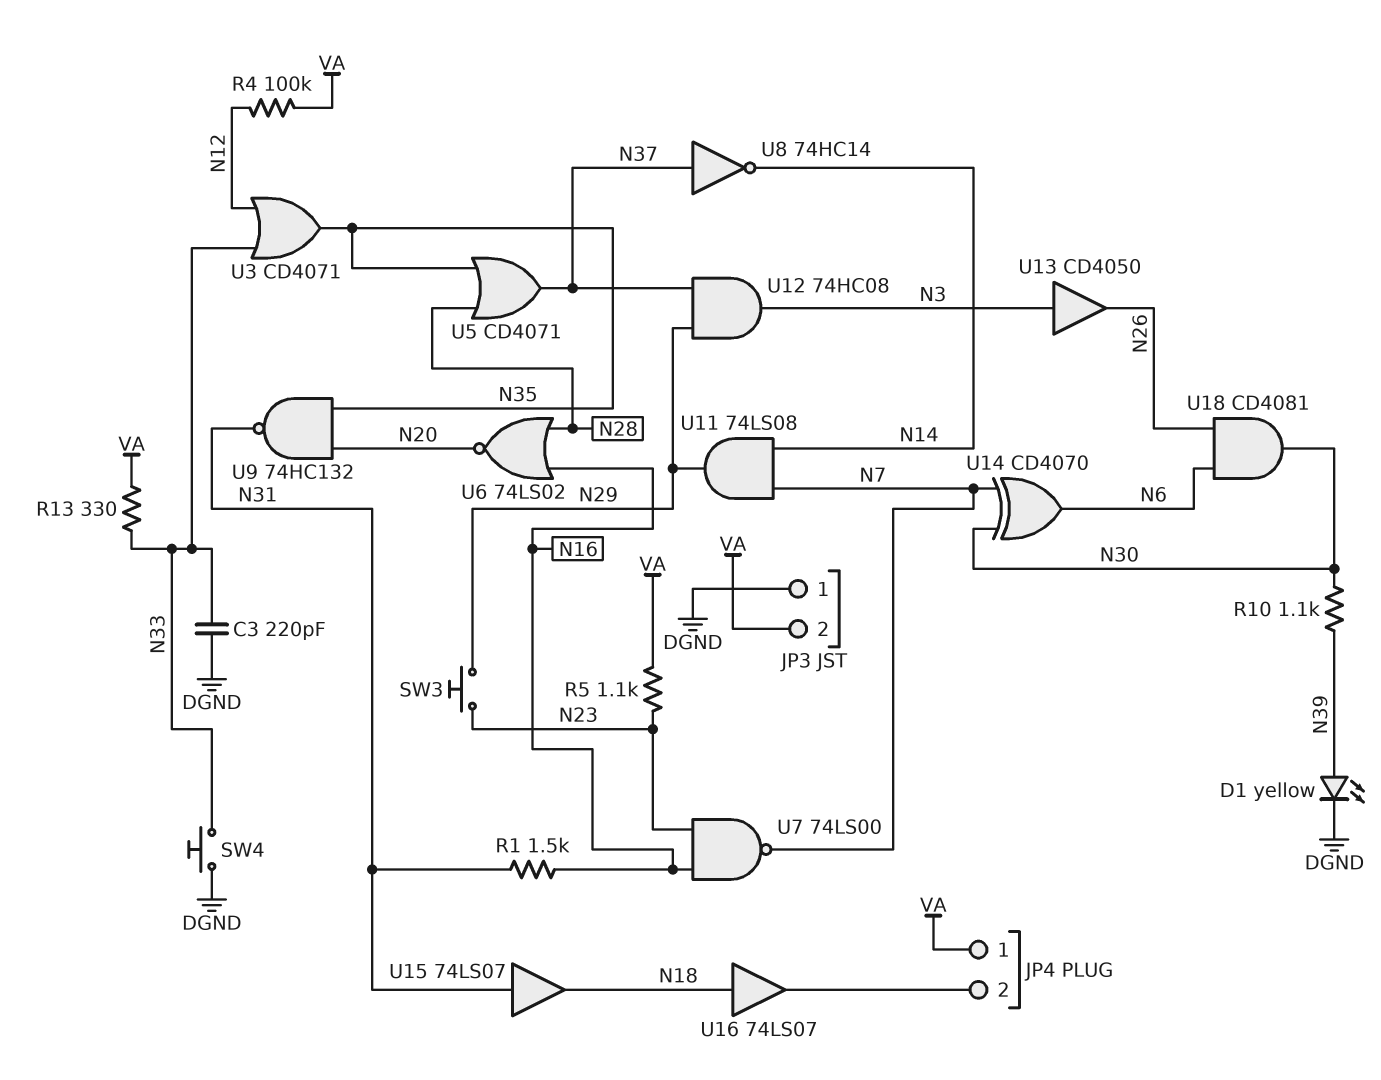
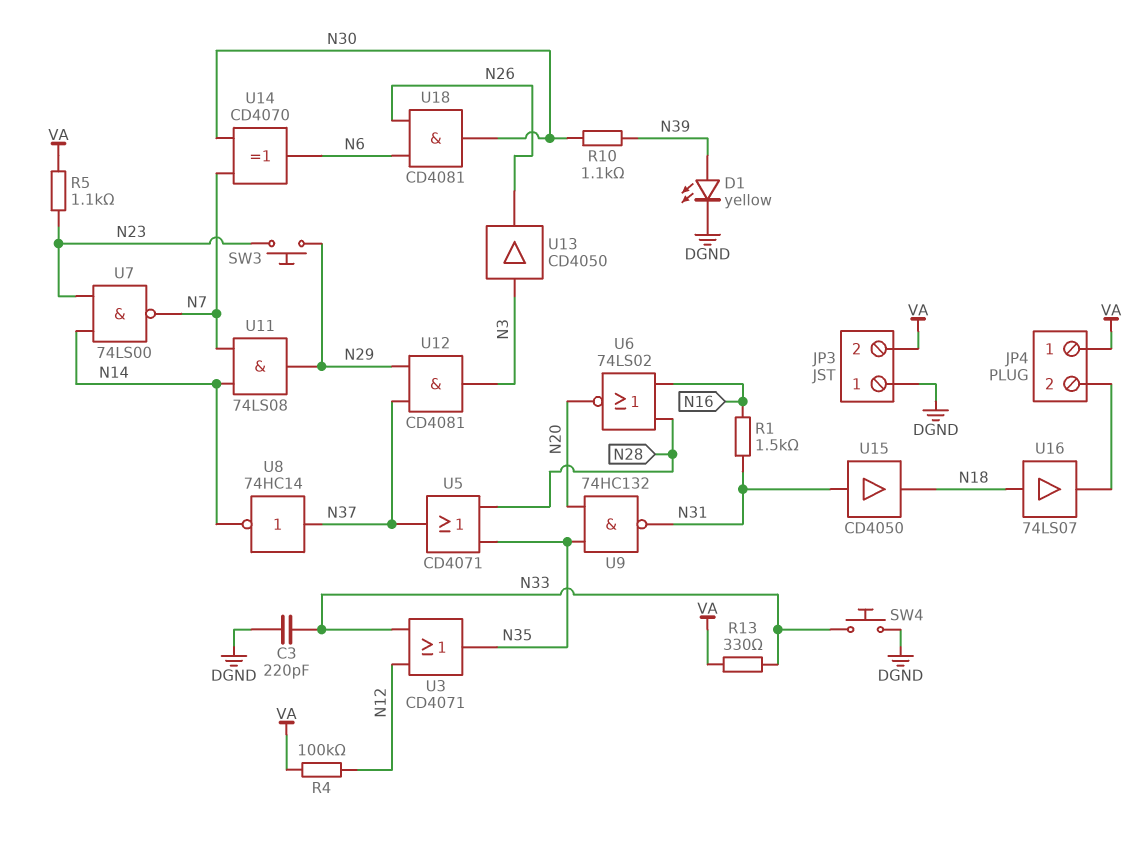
U7: NAND 74LS00 (in N16, in N23, out N7) -> NAND 74LS00 (in N14, in N23, out N7)
U12: AND 74HC08 (in N29, in N37, out N3) -> AND CD4081 (in N29, in N37, out N3)
U15: buffer 74LS07 (in N31, out N18) -> buffer CD4050 (in N31, out N18)

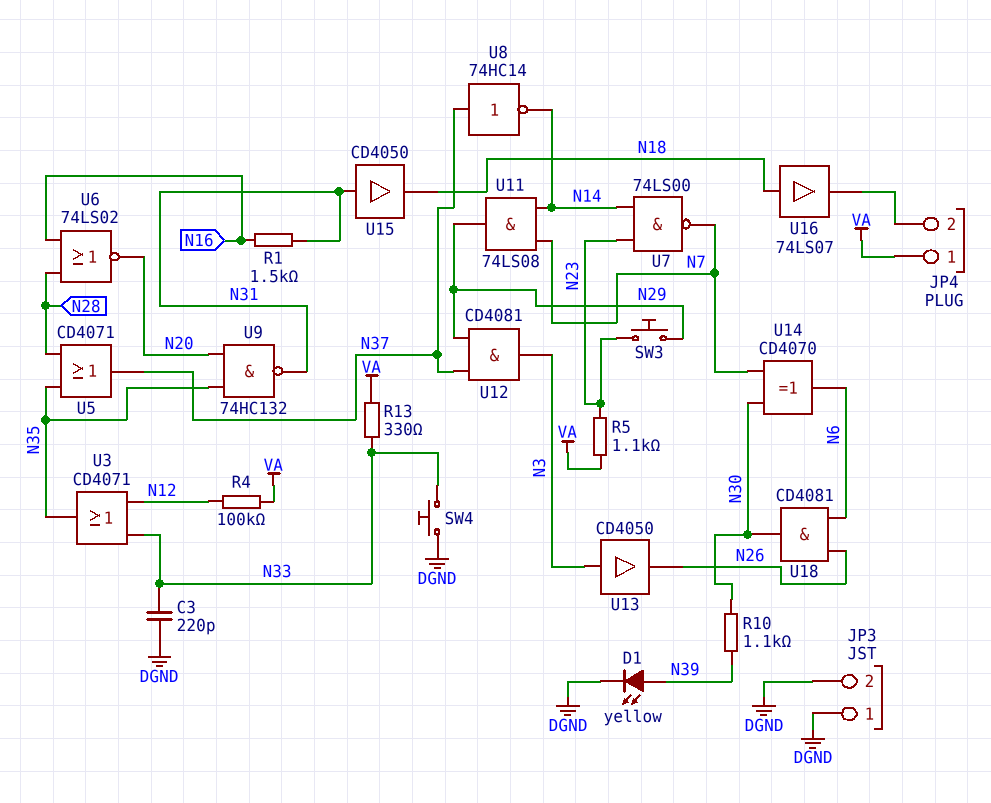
JP3 pin 2: VA -> DGND

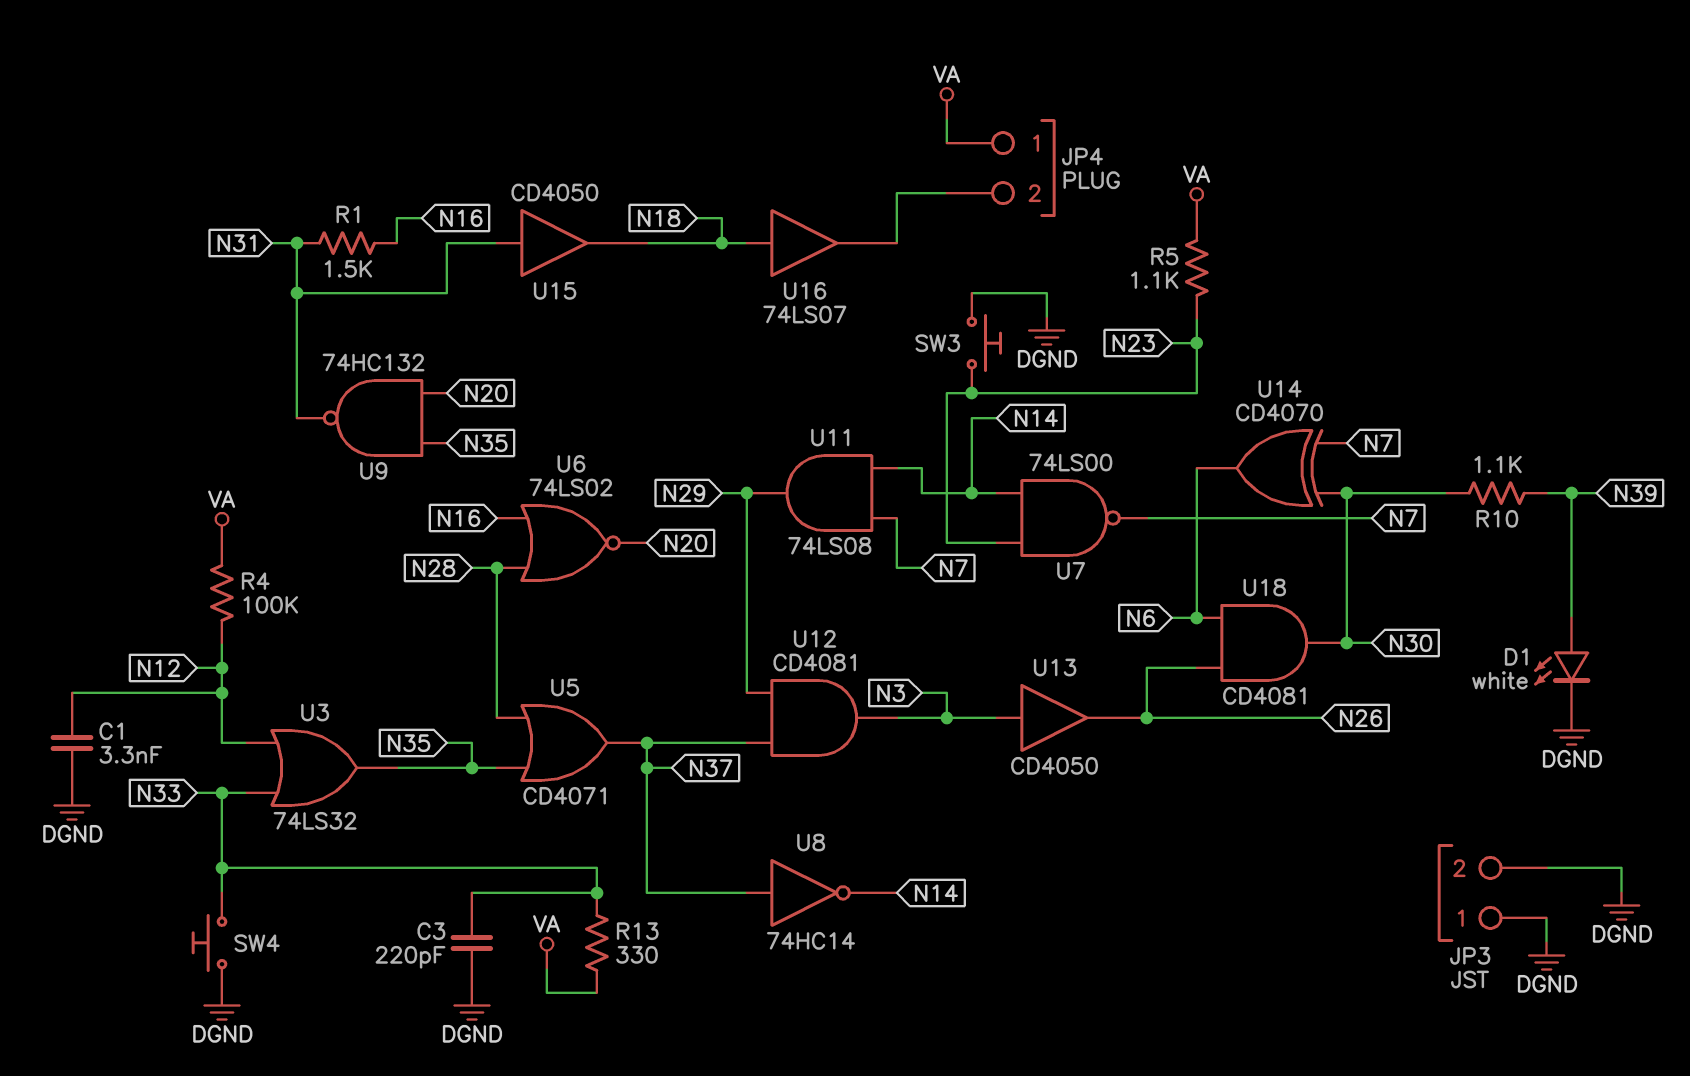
C1: none -> 3.3nF (DGND, N12)
D1: LED yellow (A N39, K DGND) -> LED white (A N39, K DGND)
SW3: button (N23, N29) -> button (DGND, N23)
U3: OR CD4071 (in N12, in N33, out N35) -> OR 74LS32 (in N12, in N33, out N35)

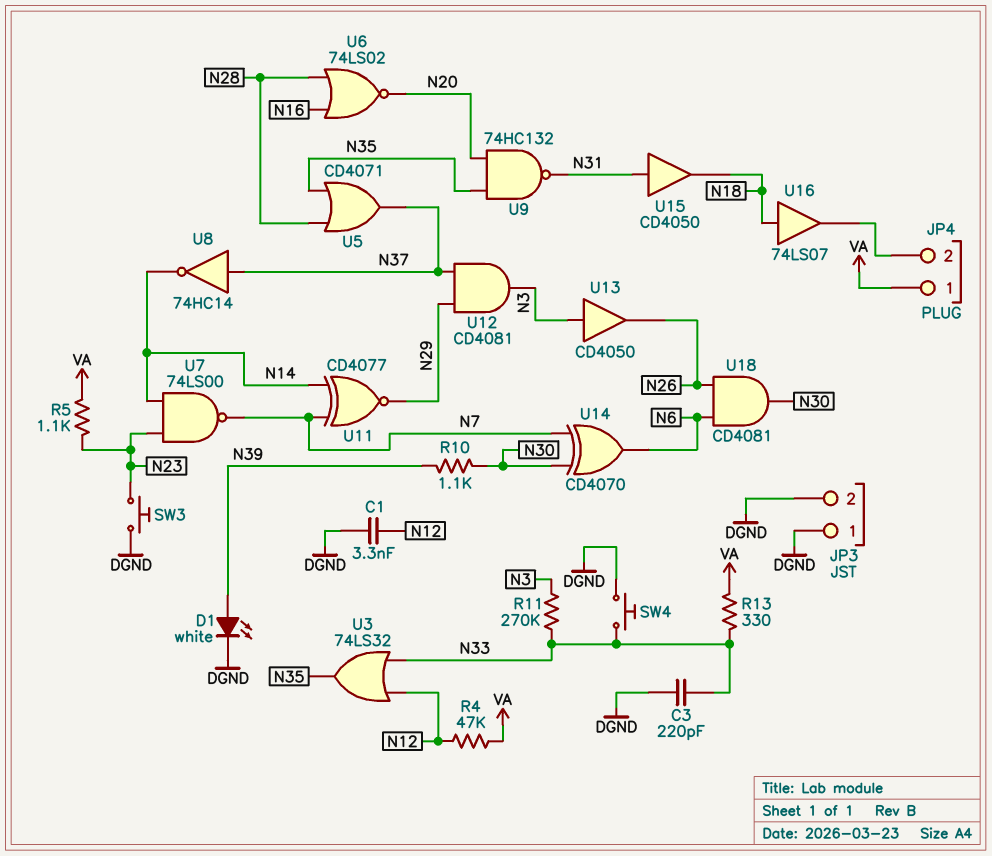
R1: 1.5k (N16, N31) -> none
R4: 100k (N12, VA) -> 47k (N12, VA)
R11: none -> 270k (N3, N33)
U11: AND 74LS08 (in N7, in N14, out N29) -> XNOR CD4077 (in N7, in N14, out N29)

